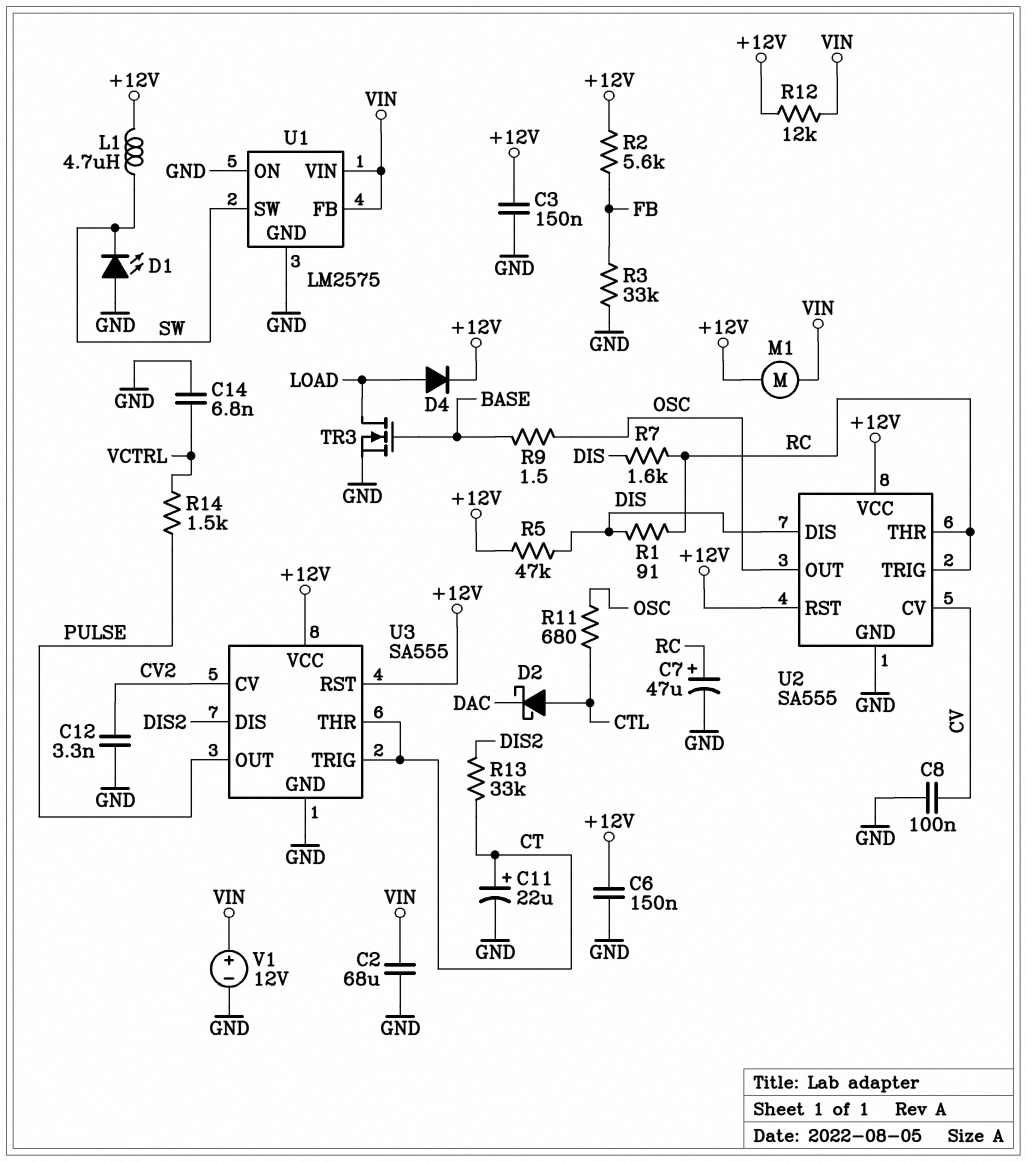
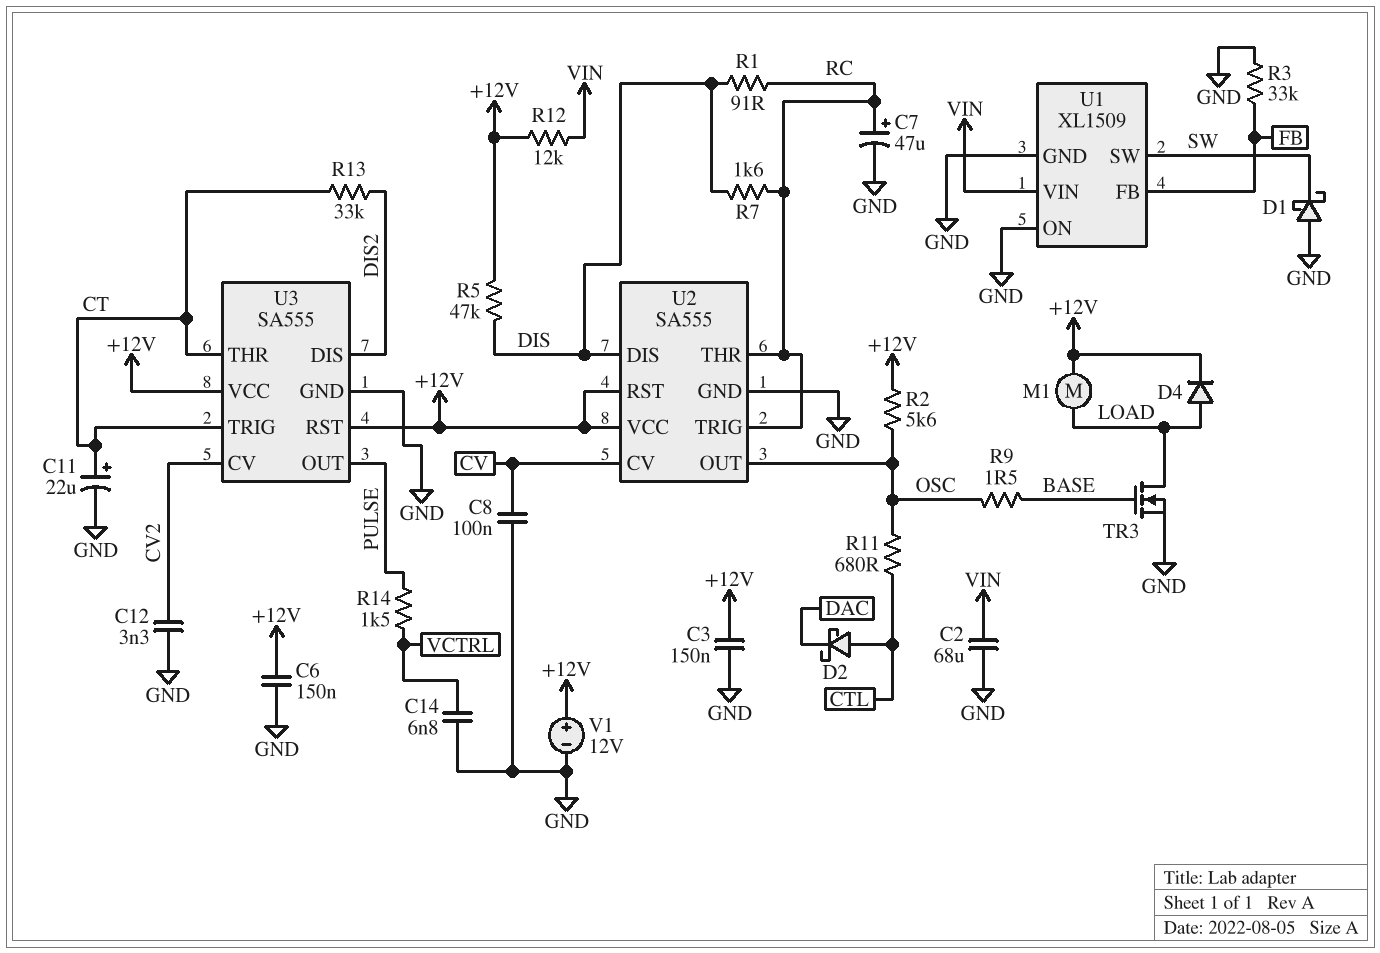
D1: LED (A GND, K SW) -> schottky (A GND, K SW)
L1: 4.7uH (+12V, SW) -> none
M1: motor (+12V, VIN) -> motor (+12V, LOAD)
R2: 5.6k (+12V, FB) -> 5.6k (+12V, OSC)
U1: LM2575 -> XL1509
U1 pin FB: VIN -> FB
V1: 12V (plus VIN, minus GND) -> 12V (plus +12V, minus GND)

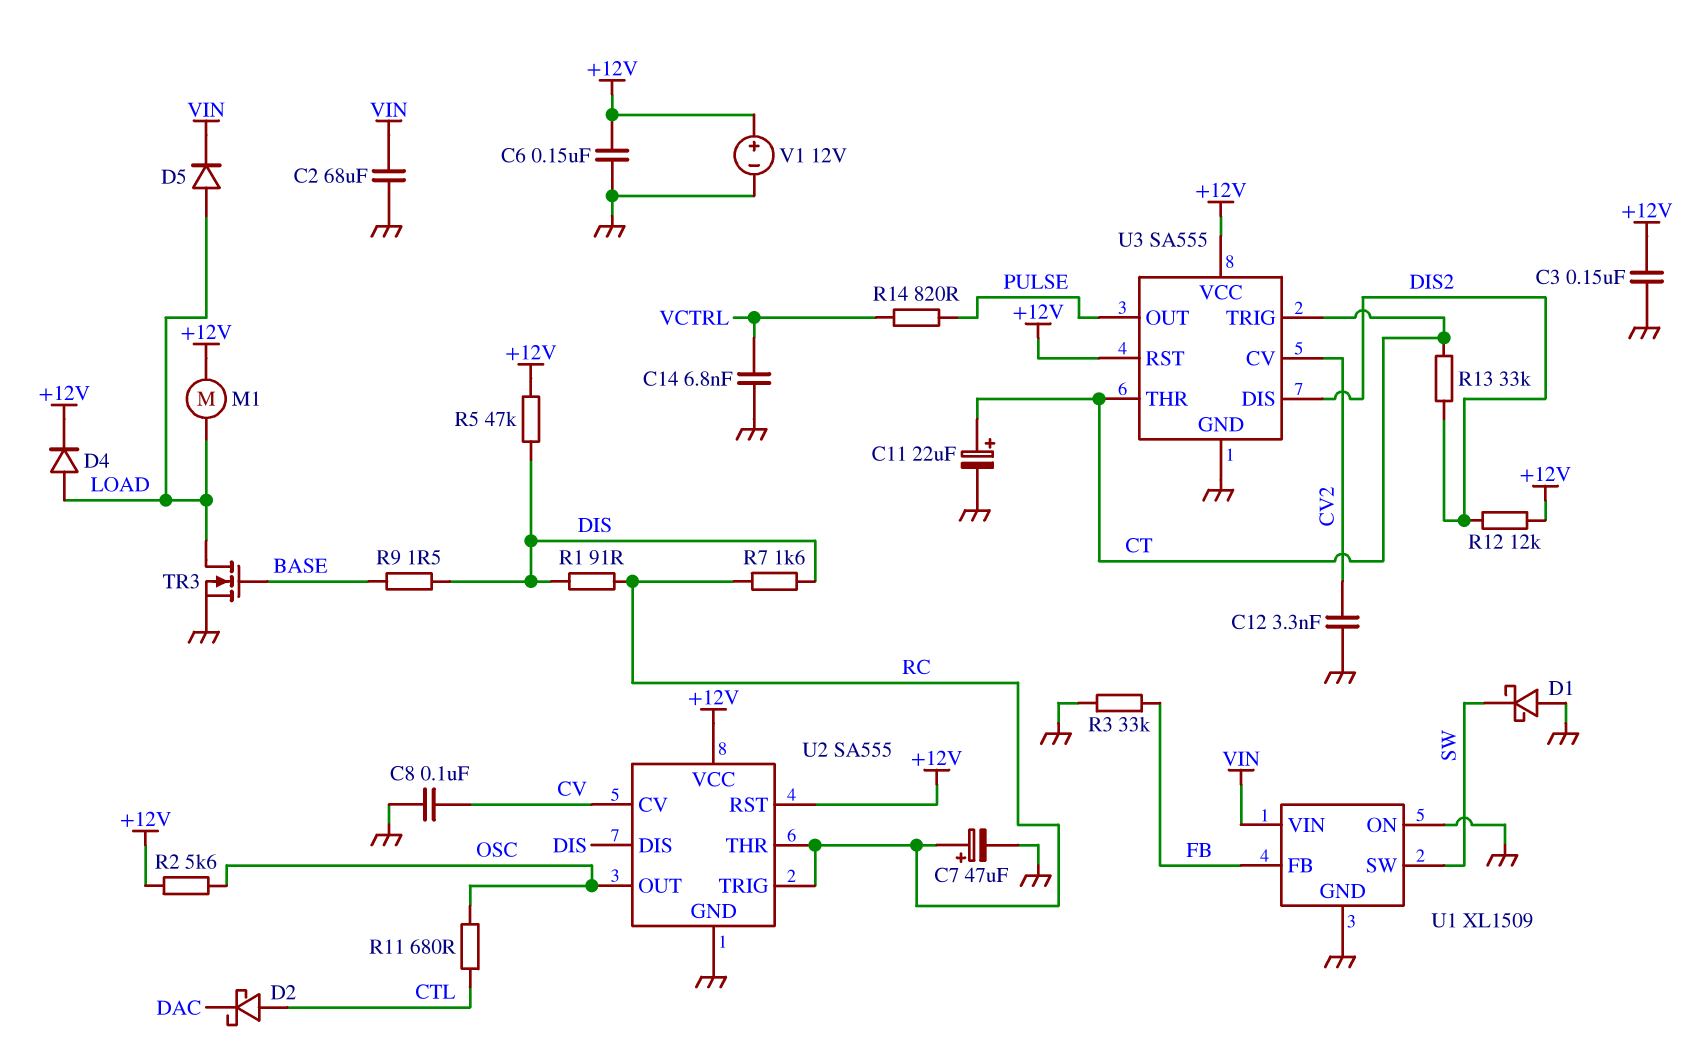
D5: none -> diode (A LOAD, K VIN)
R9: 1.5 (BASE, OSC) -> 1.5 (BASE, DIS)
R12: 12k (+12V, VIN) -> 12k (+12V, DIS2)
R14: 1.5k (PULSE, VCTRL) -> 820 (PULSE, VCTRL)

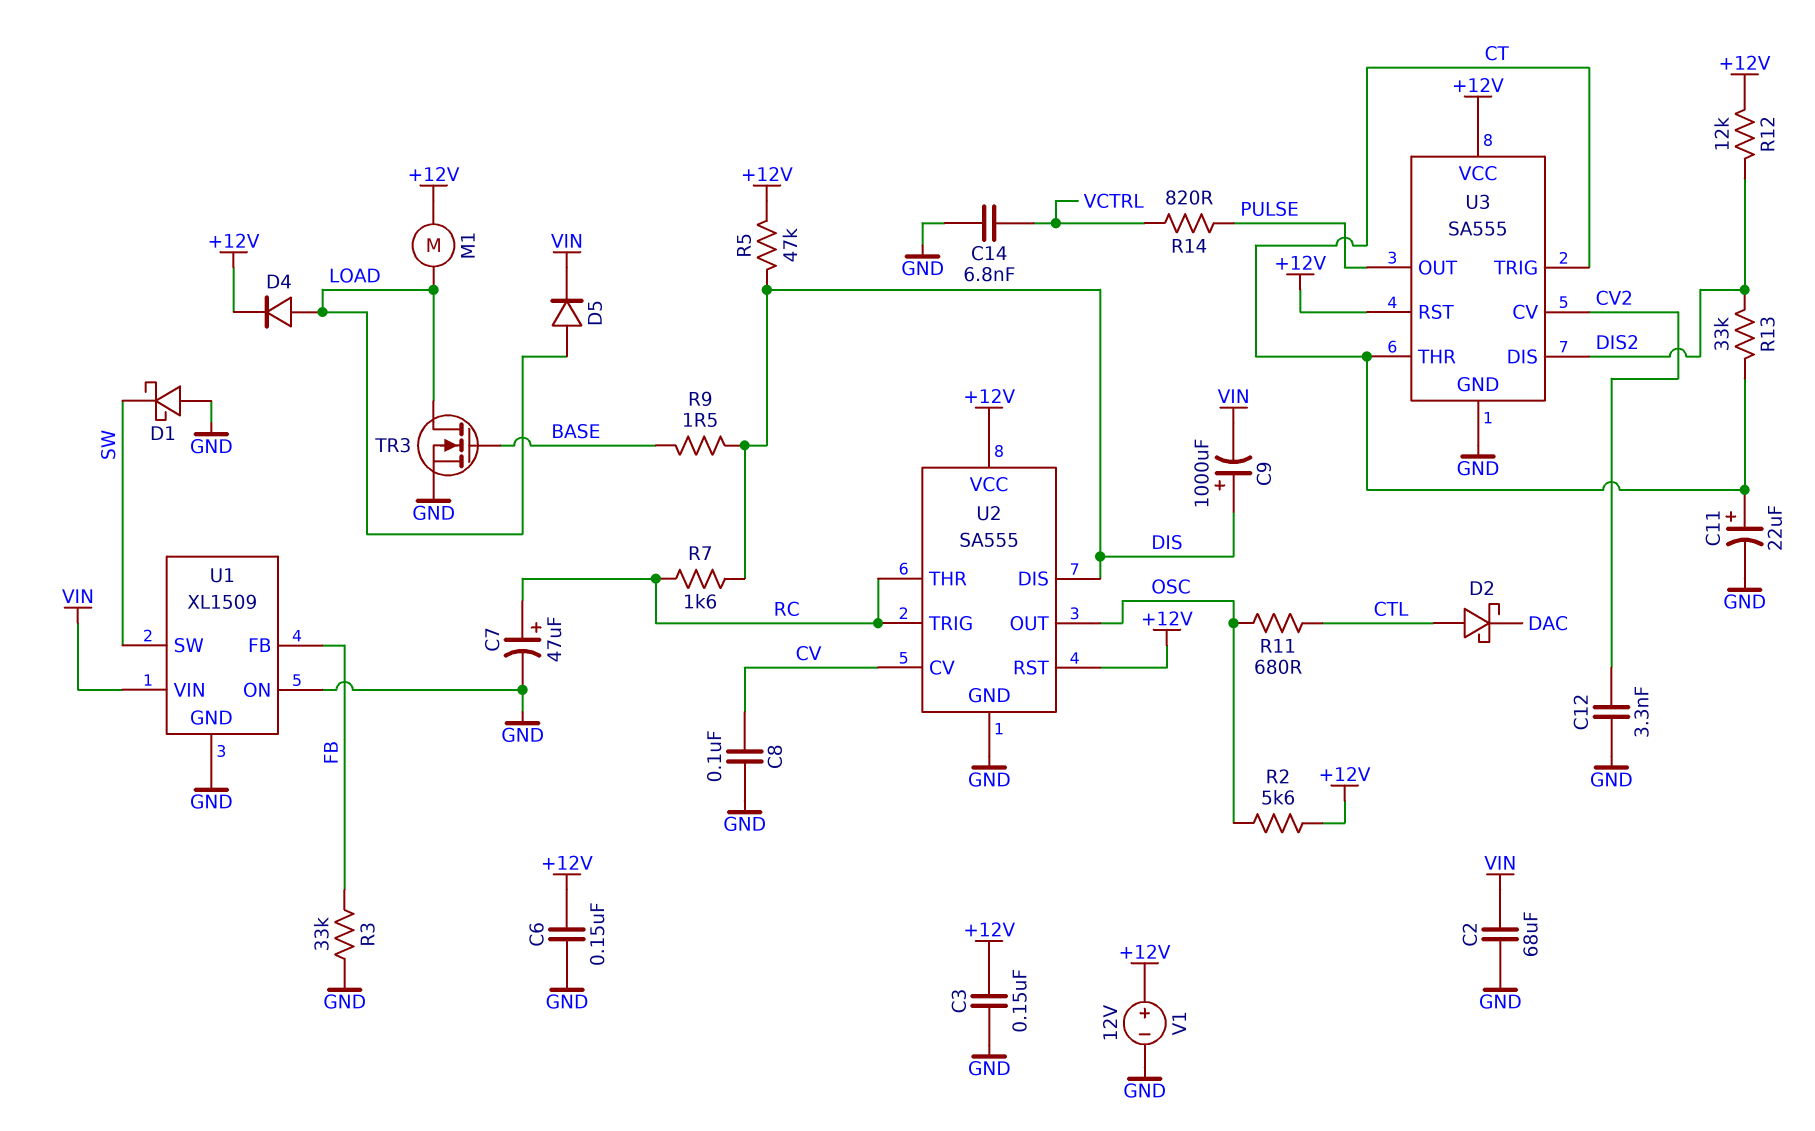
C9: none -> 1000uF (plus DIS, minus VIN)
R1: 91 (DIS, RC) -> none

